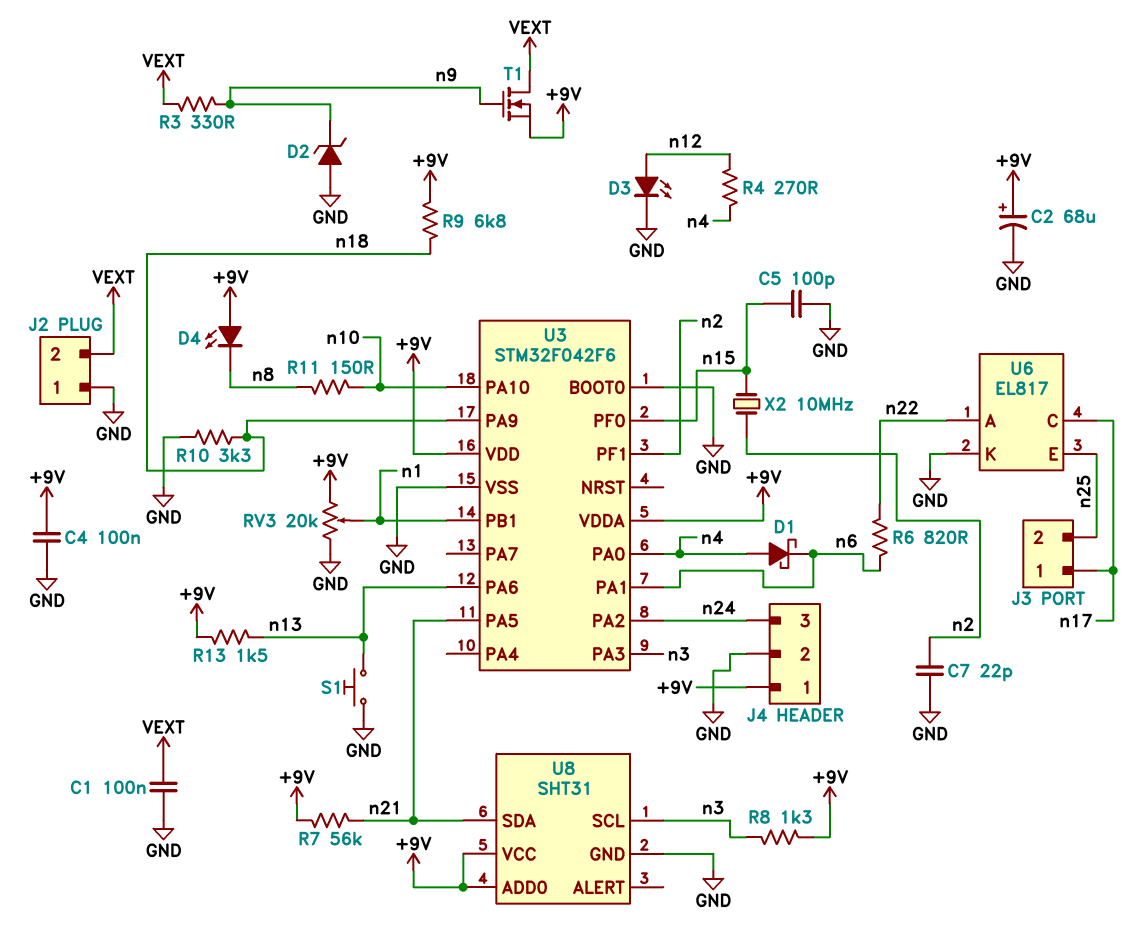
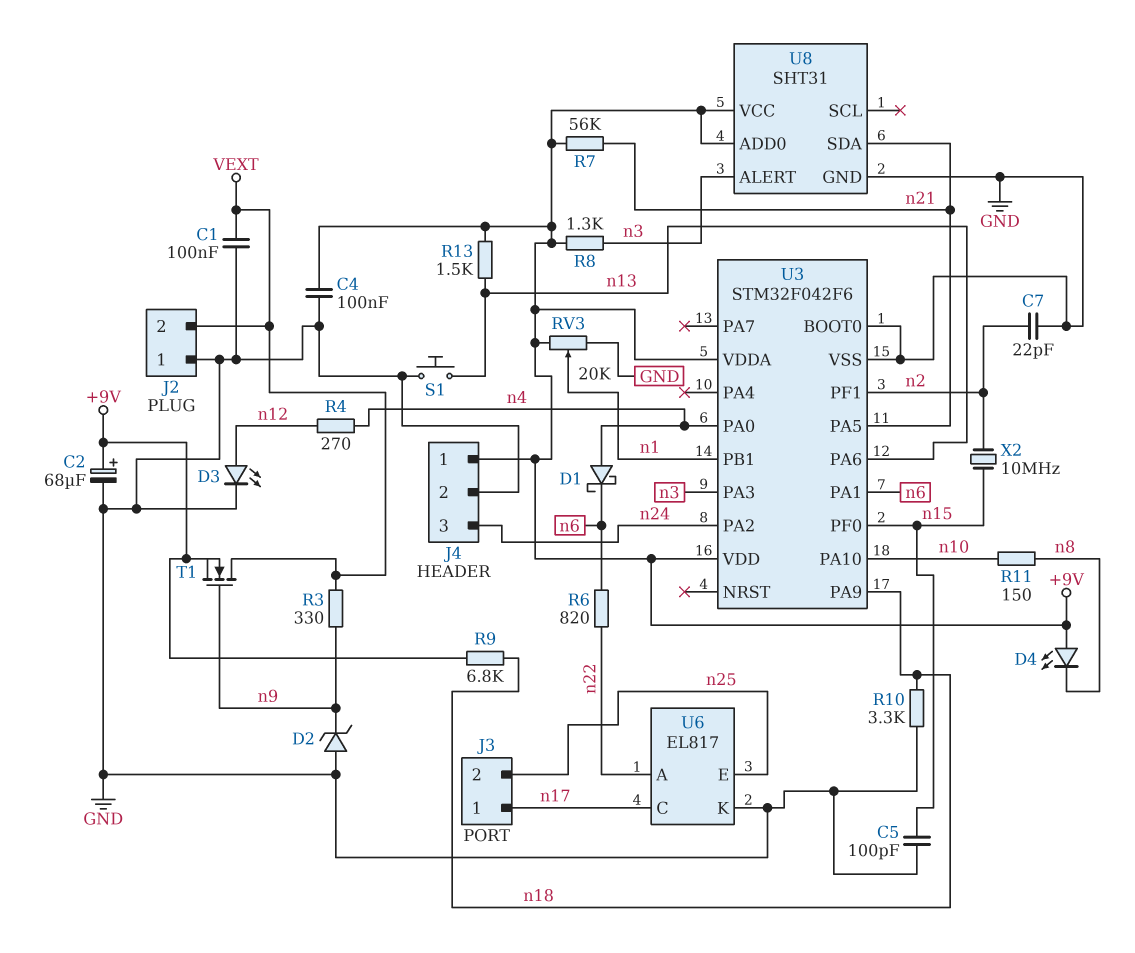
U8 pin ALERT: none -> n3
U8 pin SCL: n3 -> none

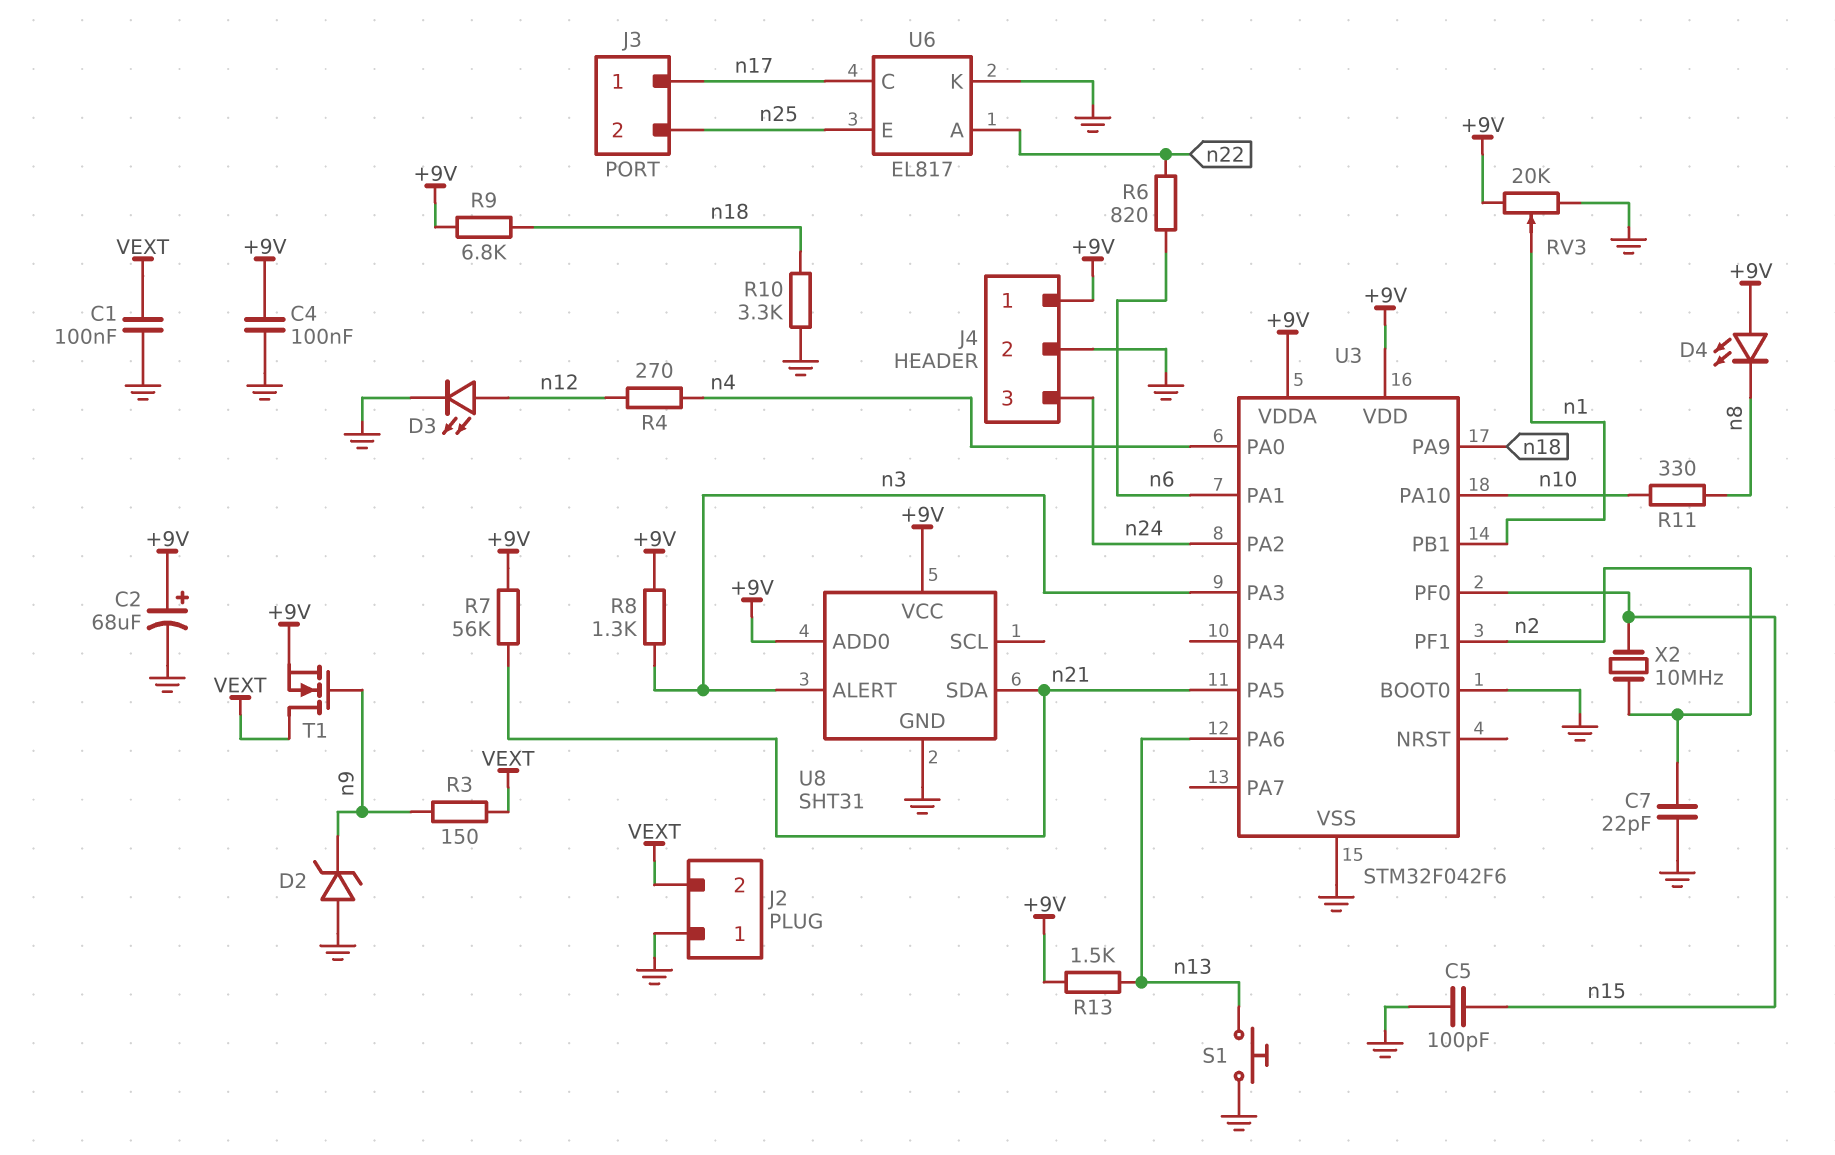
D1: schottky (A n4, K n6) -> none
R3: 330 (VEXT, n9) -> 150 (VEXT, n9)
R11: 150 (n8, n10) -> 330 (n8, n10)

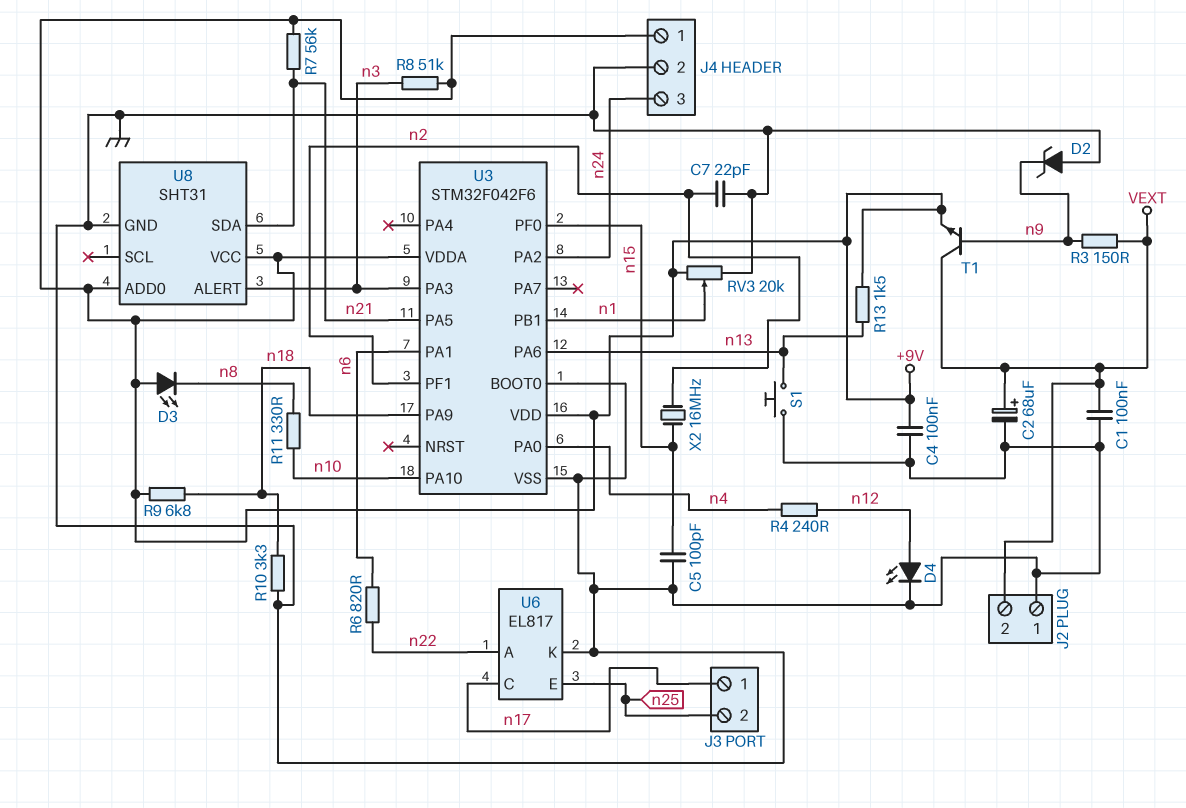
C2: 68uF (plus +9V, minus GND) -> 68uF (plus VEXT, minus GND)
D3: LED (A n12, K GND) -> LED (A +9V, K n8)
D4: LED (A +9V, K n8) -> LED (A n12, K GND)
R4: 270 (n4, n12) -> 240 (n4, n12)
R8: 1.3k (+9V, n3) -> 51k (+9V, n3)
T1: NMOS (G n9, D VEXT, S +9V) -> NPN (B n9, C VEXT, E +9V)
X2: 10MHz (n2, n15) -> 16MHz (n2, n15)

